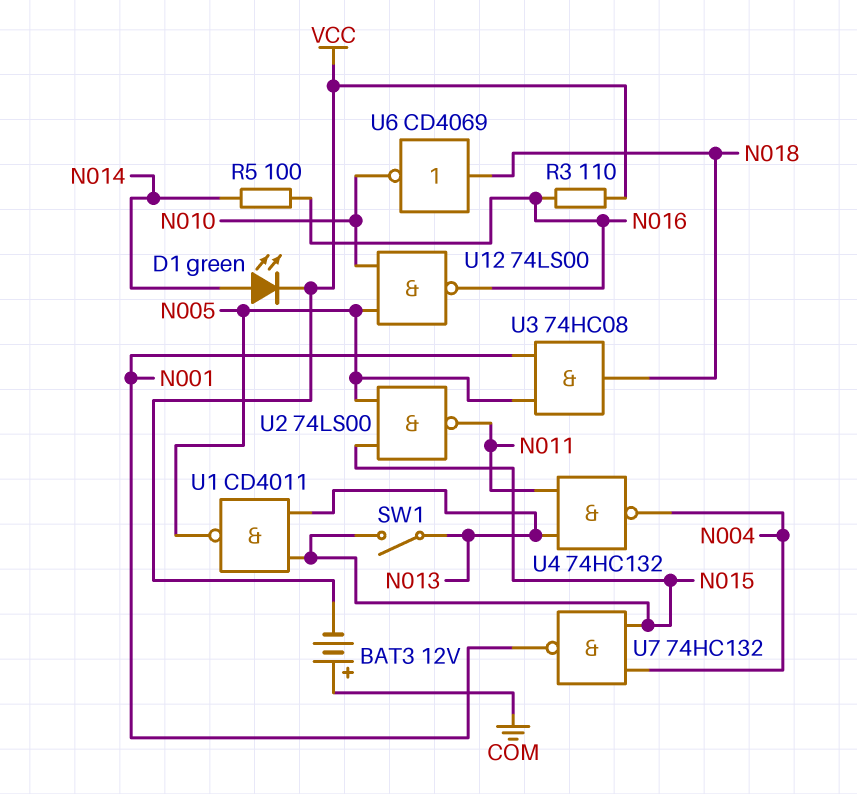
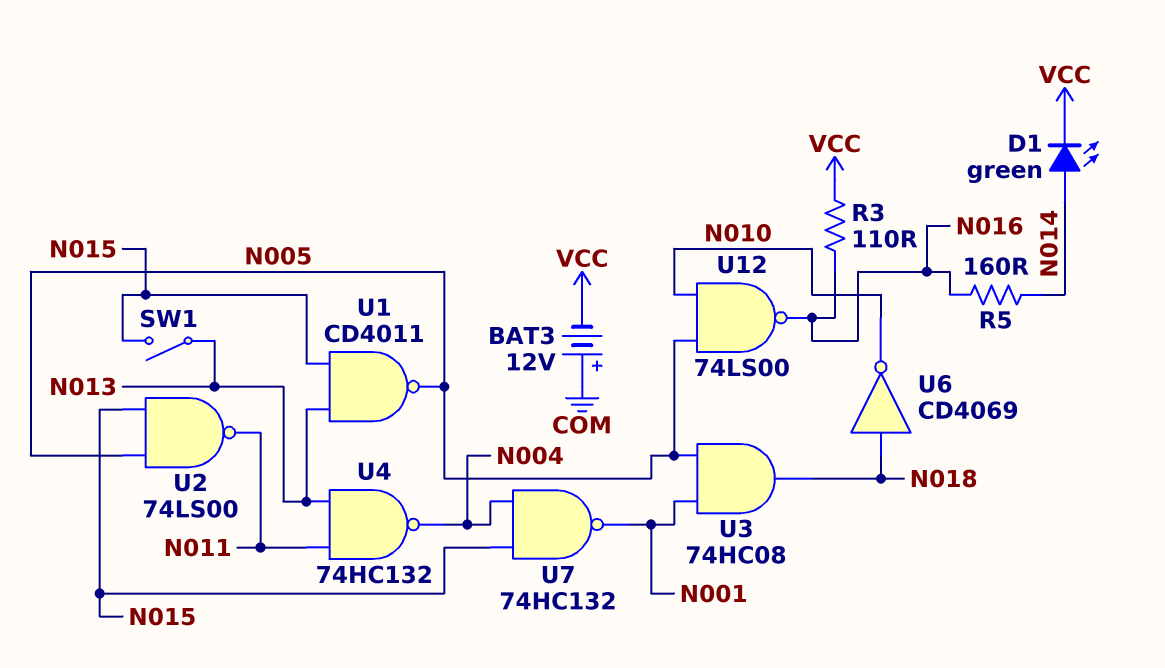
R5: 100 (N014, N016) -> 160 (N014, N016)

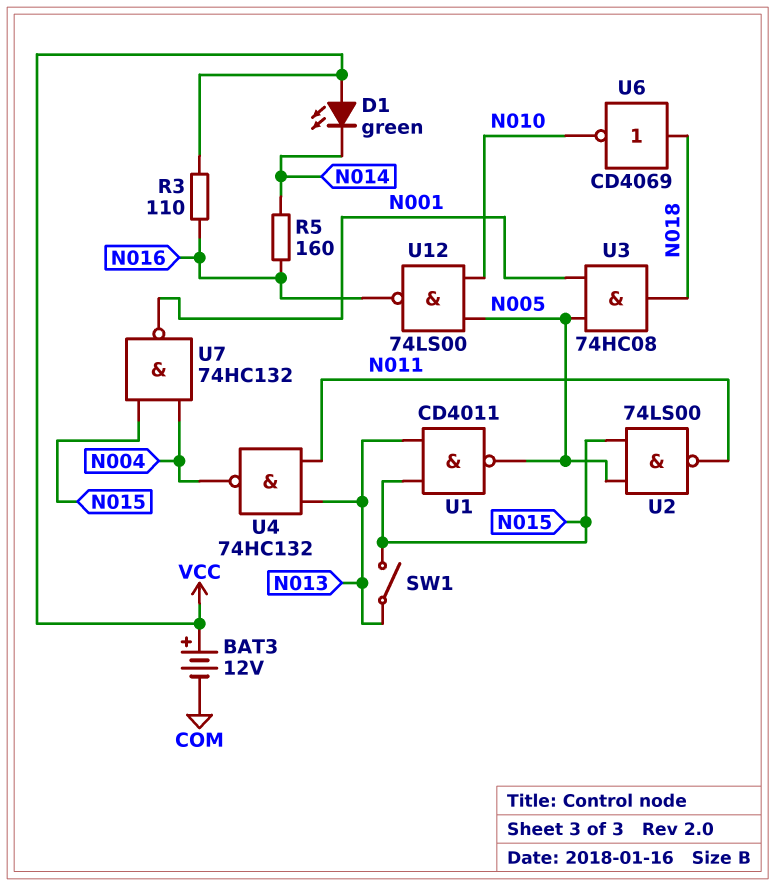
BAT3: 12V (plus COM, minus VCC) -> 12V (plus VCC, minus COM)
D1: LED green (A N014, K VCC) -> LED green (A VCC, K N014)

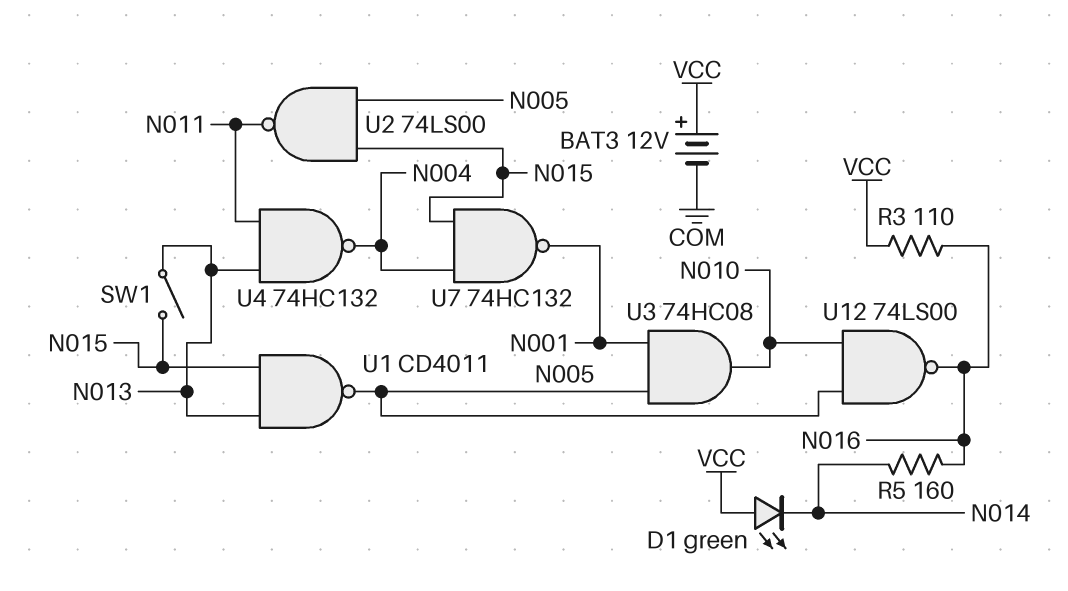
U3: AND 74HC08 (in N001, in N005, out N018) -> AND 74HC08 (in N001, in N005, out N010)
U6: NOT CD4069 (in N018, out N010) -> none

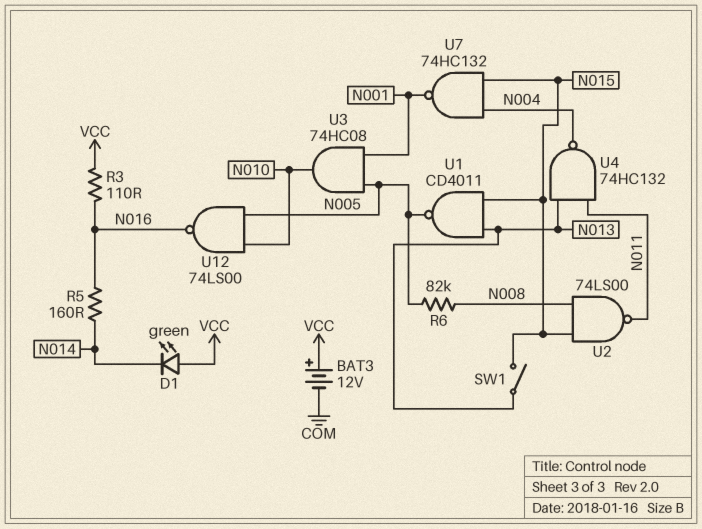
R6: none -> 82k (N005, N008)
U2: NAND 74LS00 (in N005, in N015, out N011) -> NAND 74LS00 (in N008, in N015, out N011)

